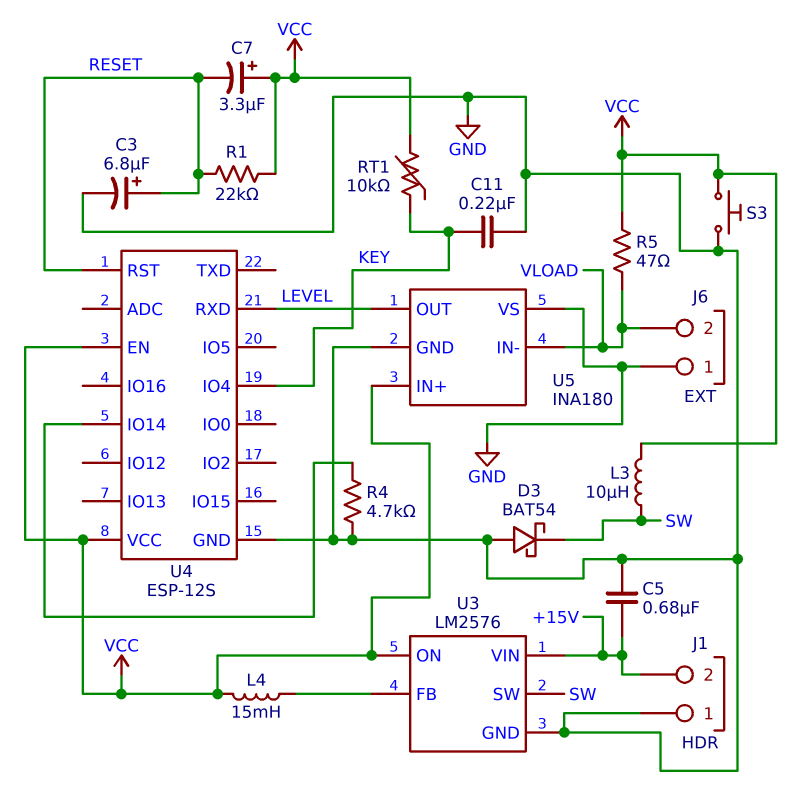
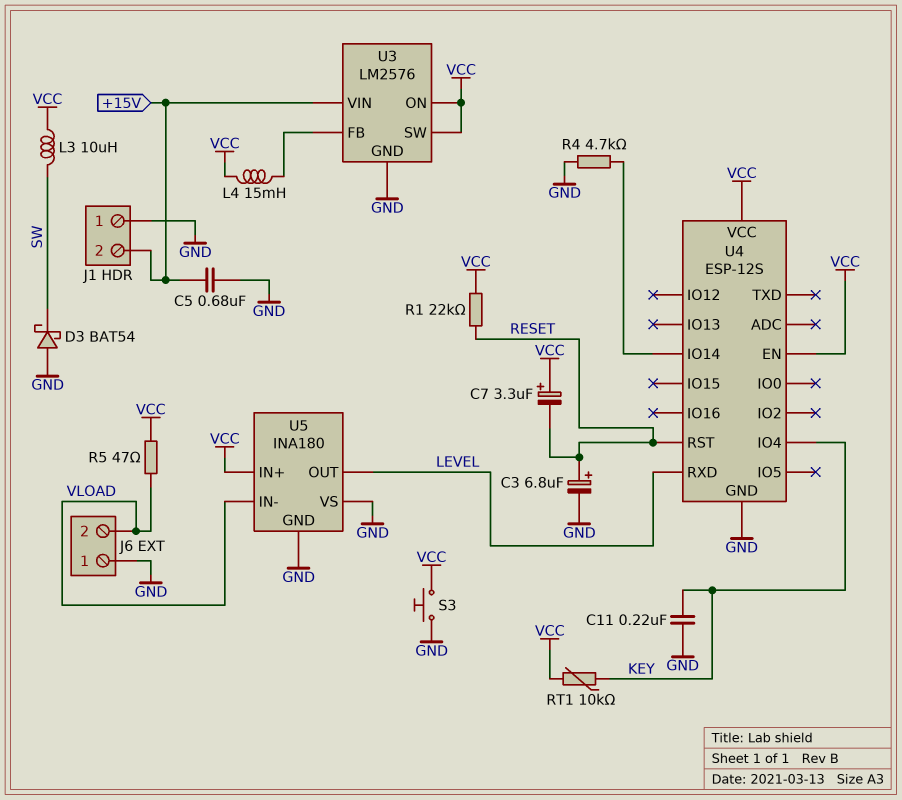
U3 pin SW: SW -> VCC

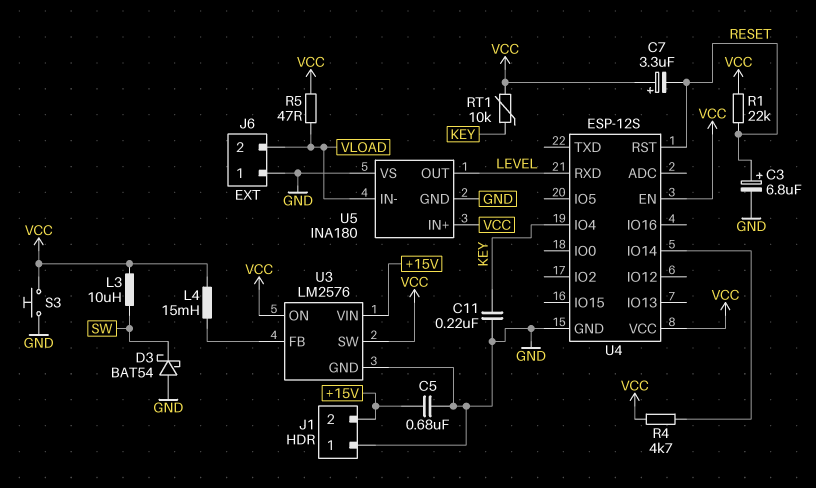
R4: 4.7k (GND, U4/IO14) -> 4.7k (U4/IO14, VCC)

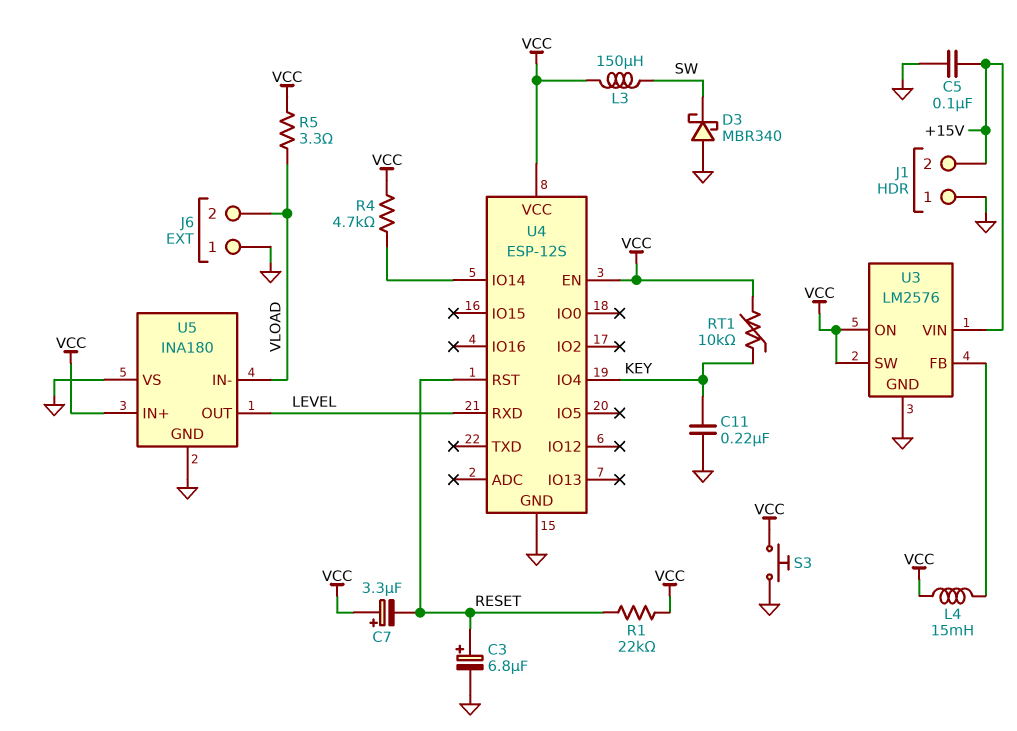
C5: 680nF (+15V, GND) -> 100nF (+15V, GND)
D3: schottky BAT54 (A GND, K SW) -> schottky MBR340 (A GND, K SW)
L3: 10uH (SW, VCC) -> 150uH (SW, VCC)
R5: 47 (VCC, VLOAD) -> 3.3 (VCC, VLOAD)

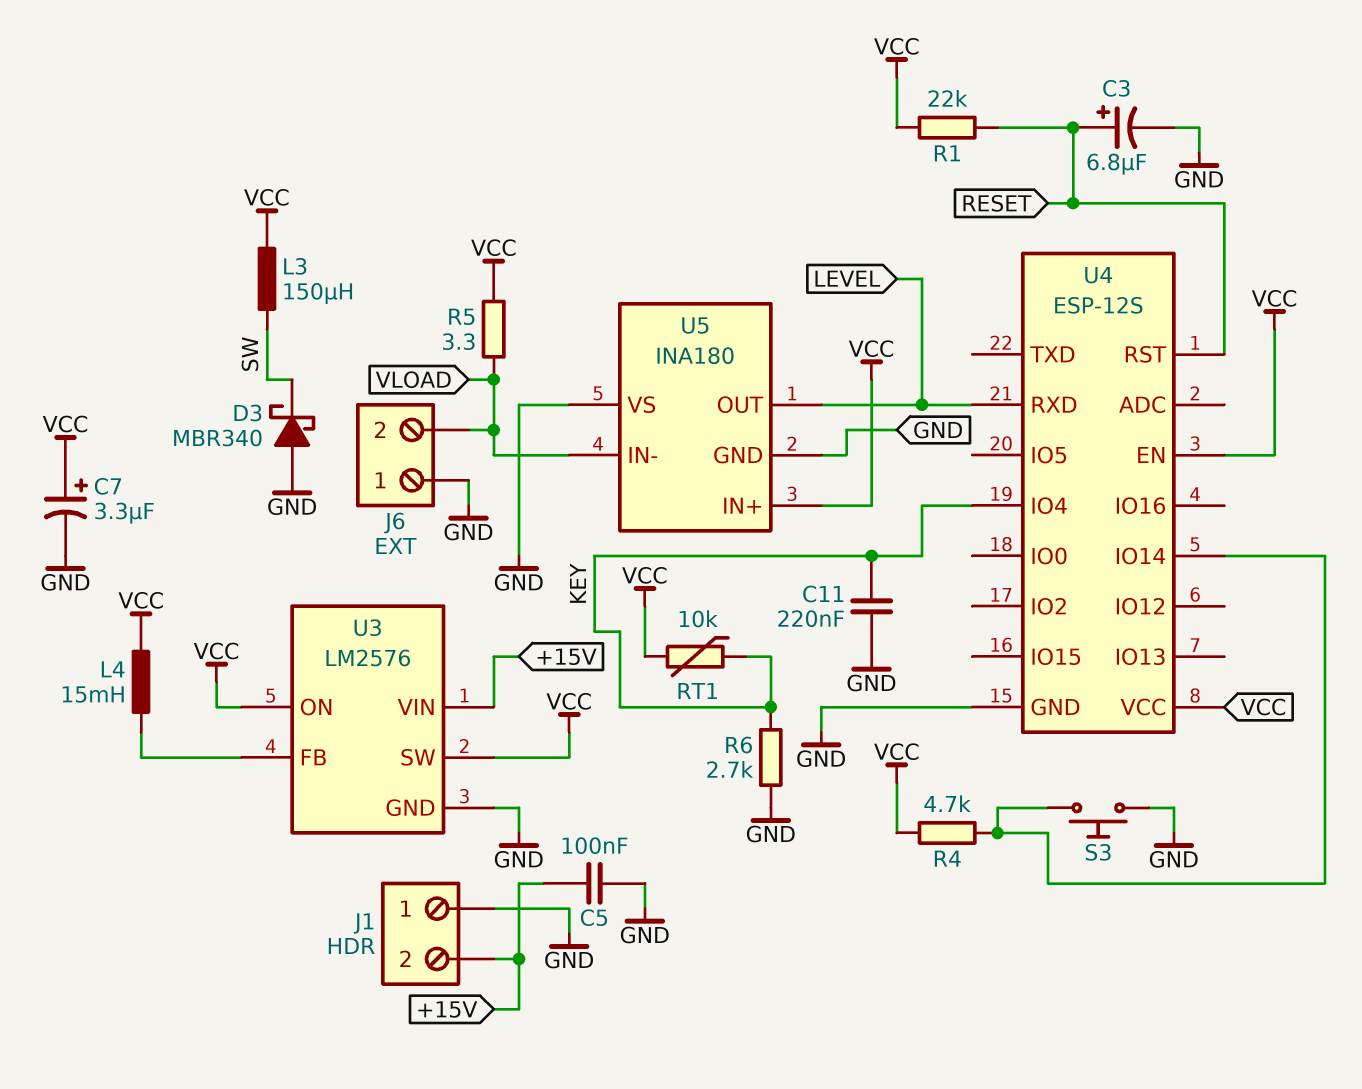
C7: 3.3uF (plus VCC, minus RESET) -> 3.3uF (plus VCC, minus GND)
R6: none -> 2.7k (GND, KEY)
S3: button (GND, VCC) -> button (GND, U4/IO14)

